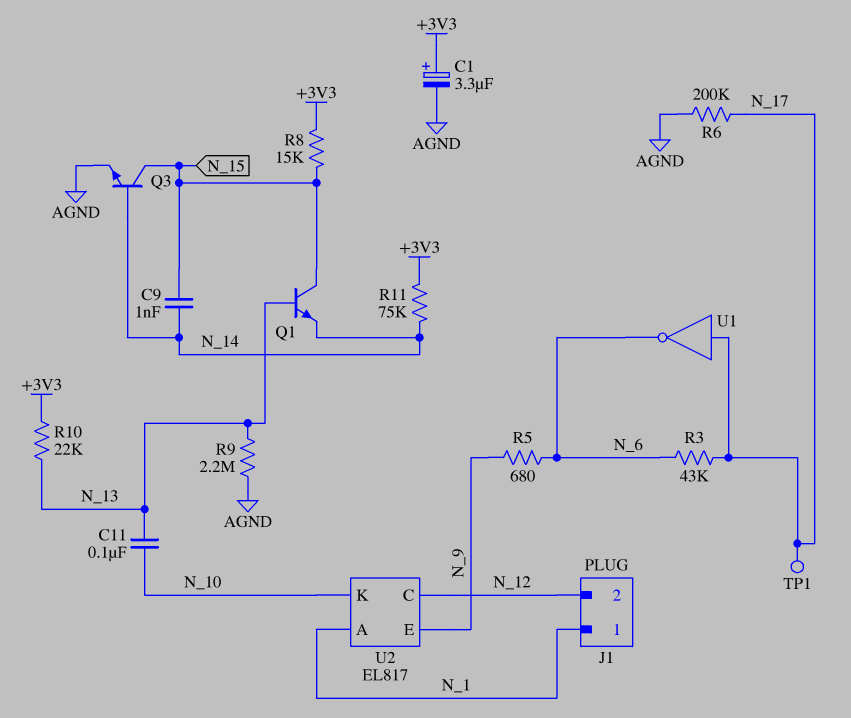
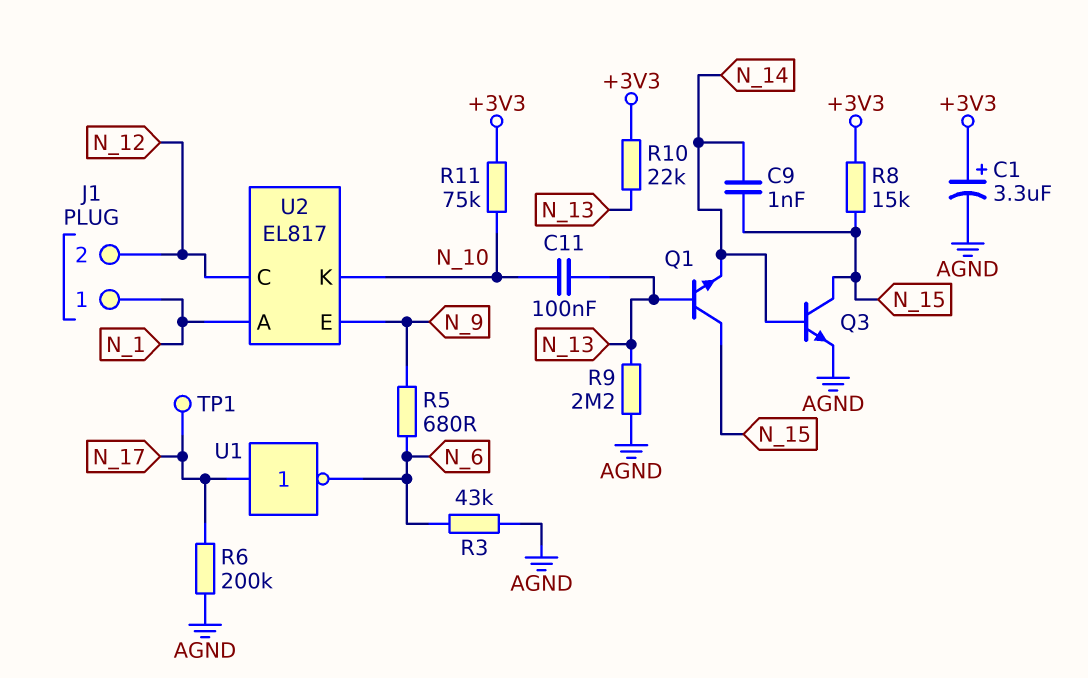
R3: 43k (N_6, N_17) -> 43k (AGND, N_6)
R11: 75k (+3V3, N_14) -> 75k (+3V3, N_10)

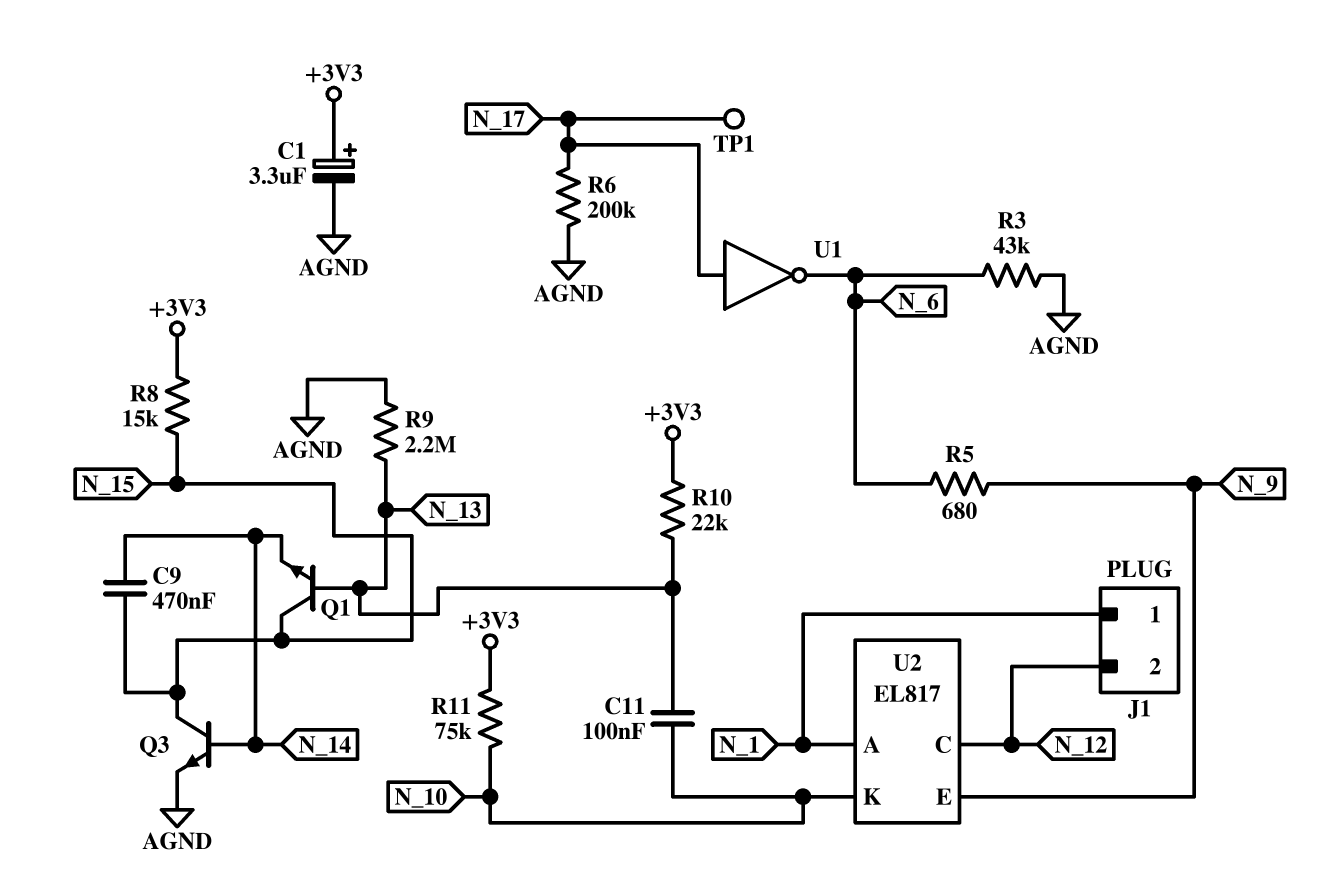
C9: 1nF (N_14, N_15) -> 470nF (N_14, N_15)

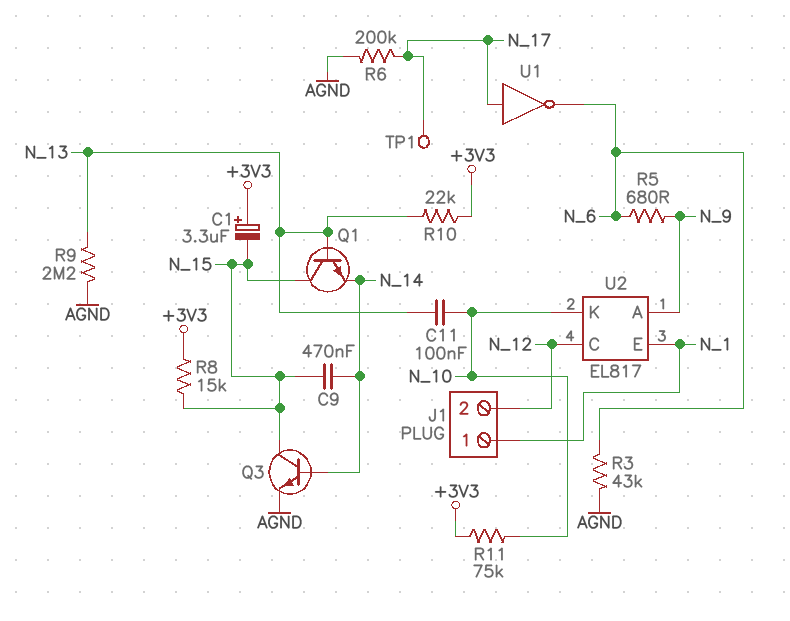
C1: 3.3uF (plus +3V3, minus AGND) -> 3.3uF (plus +3V3, minus N_15)
U2 pin A: N_1 -> N_9
U2 pin E: N_9 -> N_1

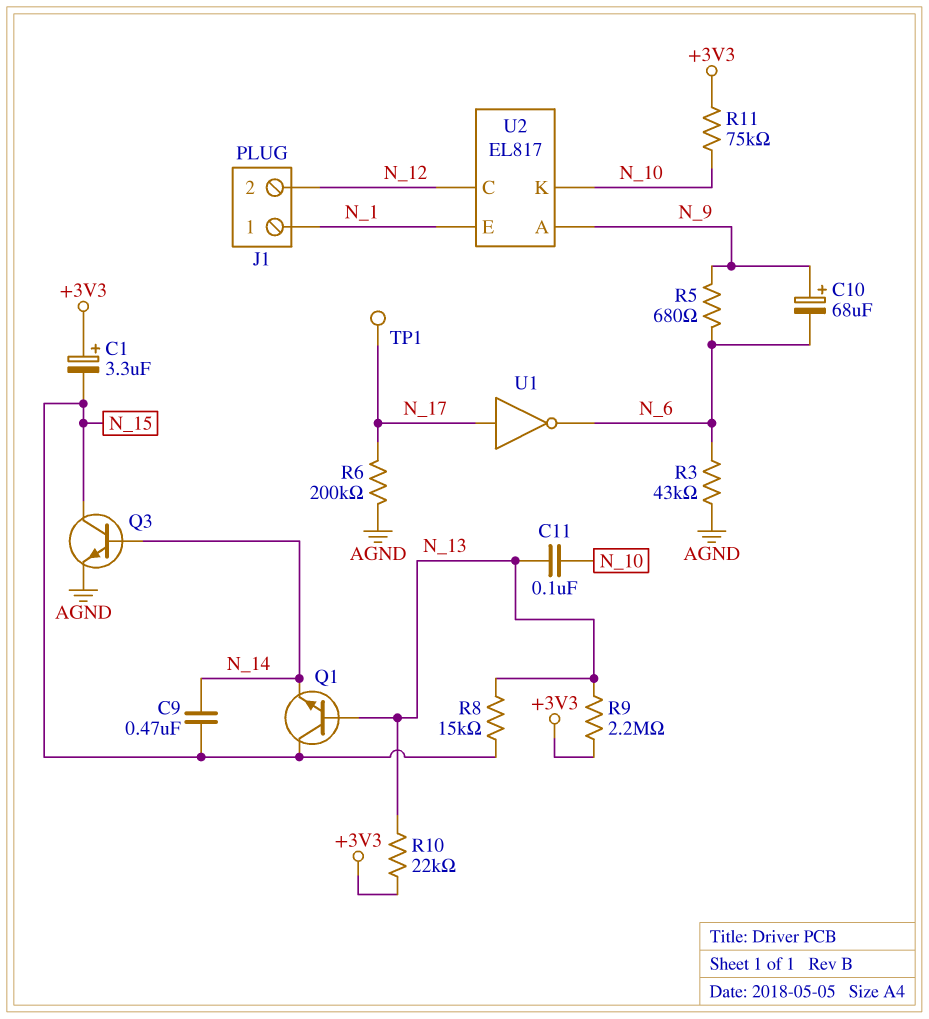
C10: none -> 68uF (plus N_9, minus N_6)
R8: 15k (+3V3, N_15) -> 15k (N_13, N_15)
R9: 2.2M (AGND, N_13) -> 2.2M (+3V3, N_13)

